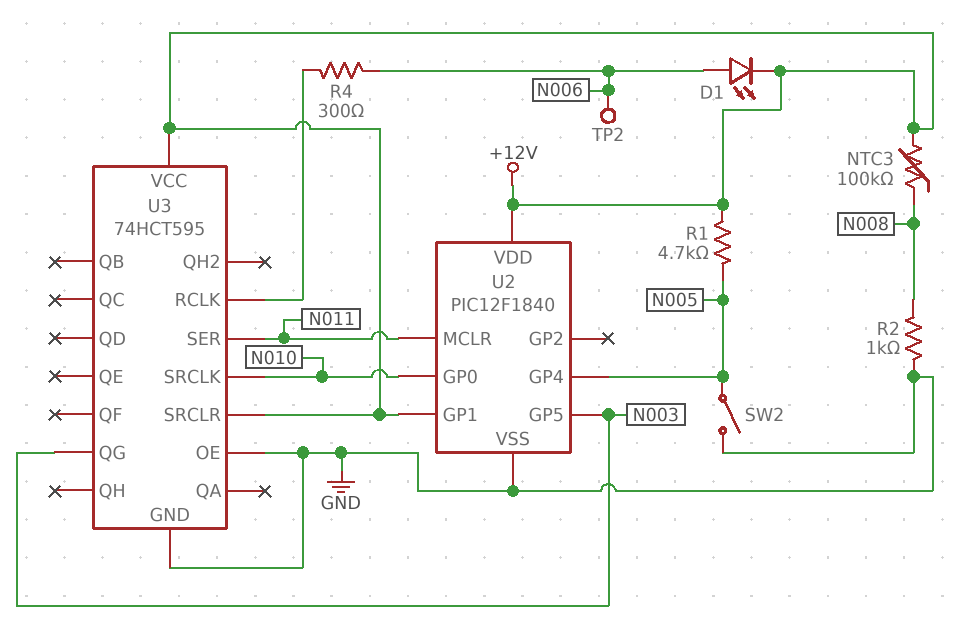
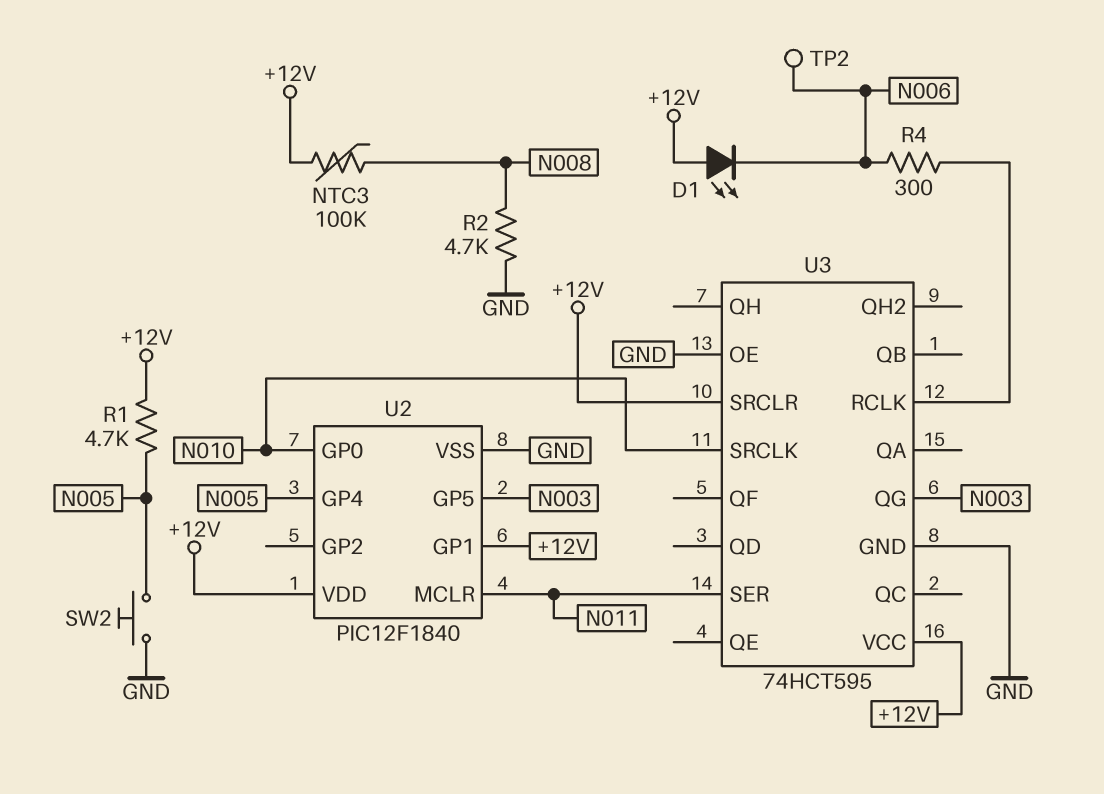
D1: LED (A N006, K +12V) -> LED (A +12V, K N006)
R2: 1k (GND, N008) -> 4.7k (GND, N008)
SW2: switch (GND, N005) -> button (GND, N005)

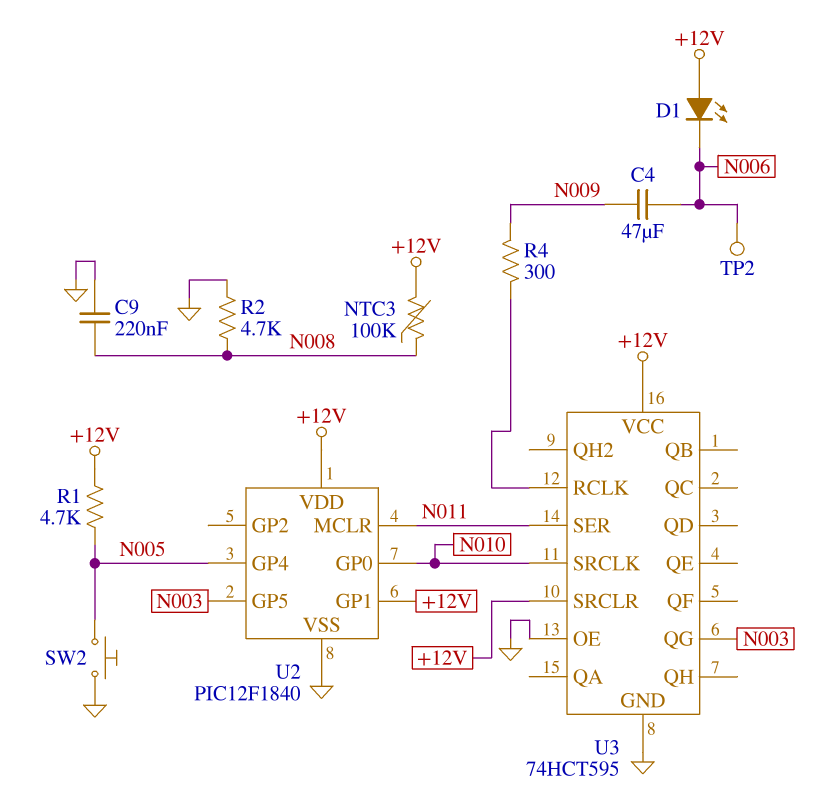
C4: none -> 47uF (N006, N009)
C9: none -> 220nF (GND, N008)
R4: 300 (N006, U3/RCLK) -> 300 (N009, U3/RCLK)

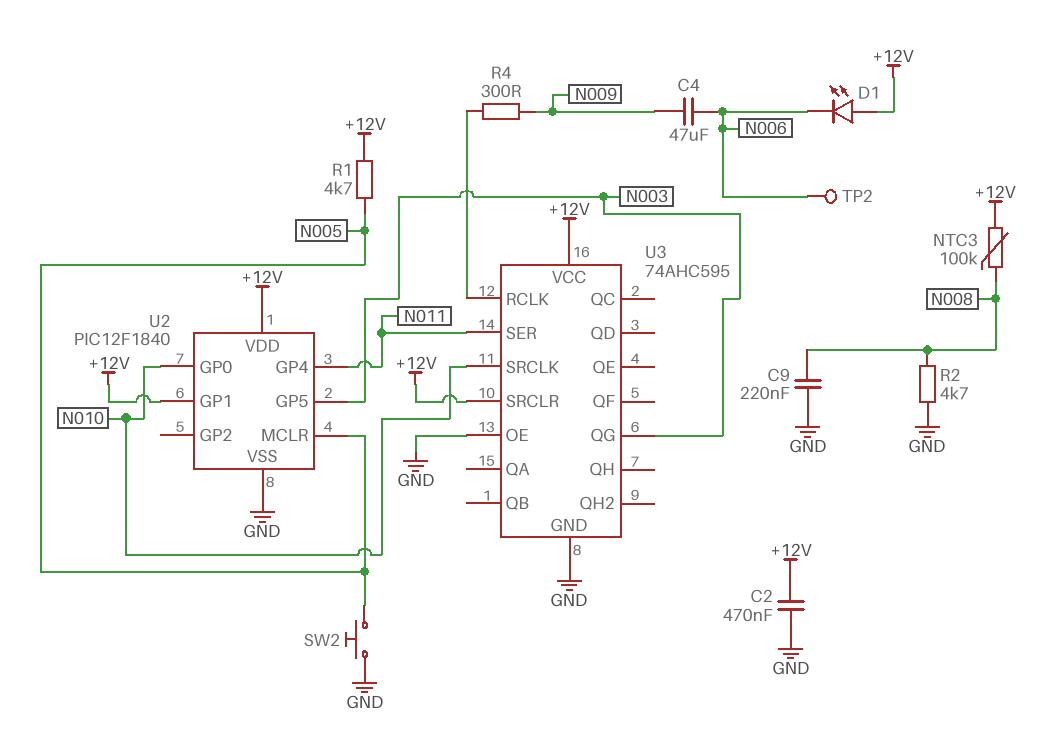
C2: none -> 470nF (+12V, GND)
U2 pin GP4: N005 -> N011
U2 pin MCLR: N011 -> N005
U3: 74HCT595 -> 74AHC595

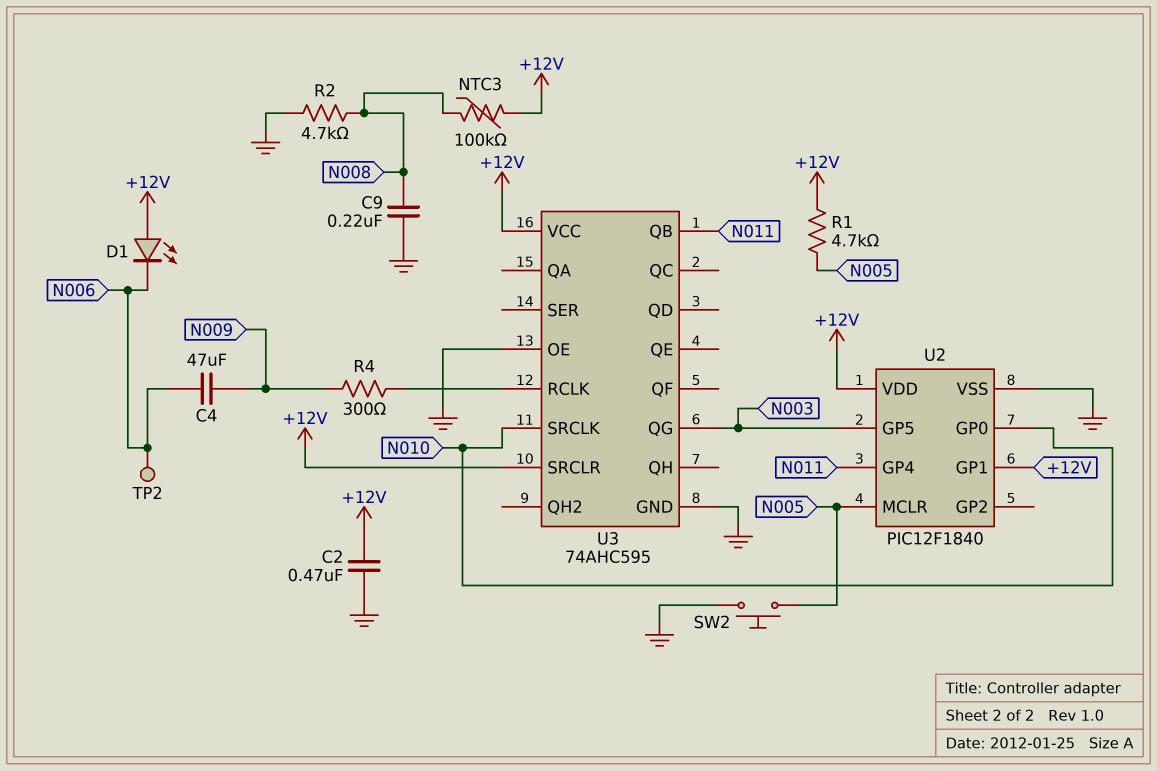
U3 pin QB: none -> N011
U3 pin SER: N011 -> none

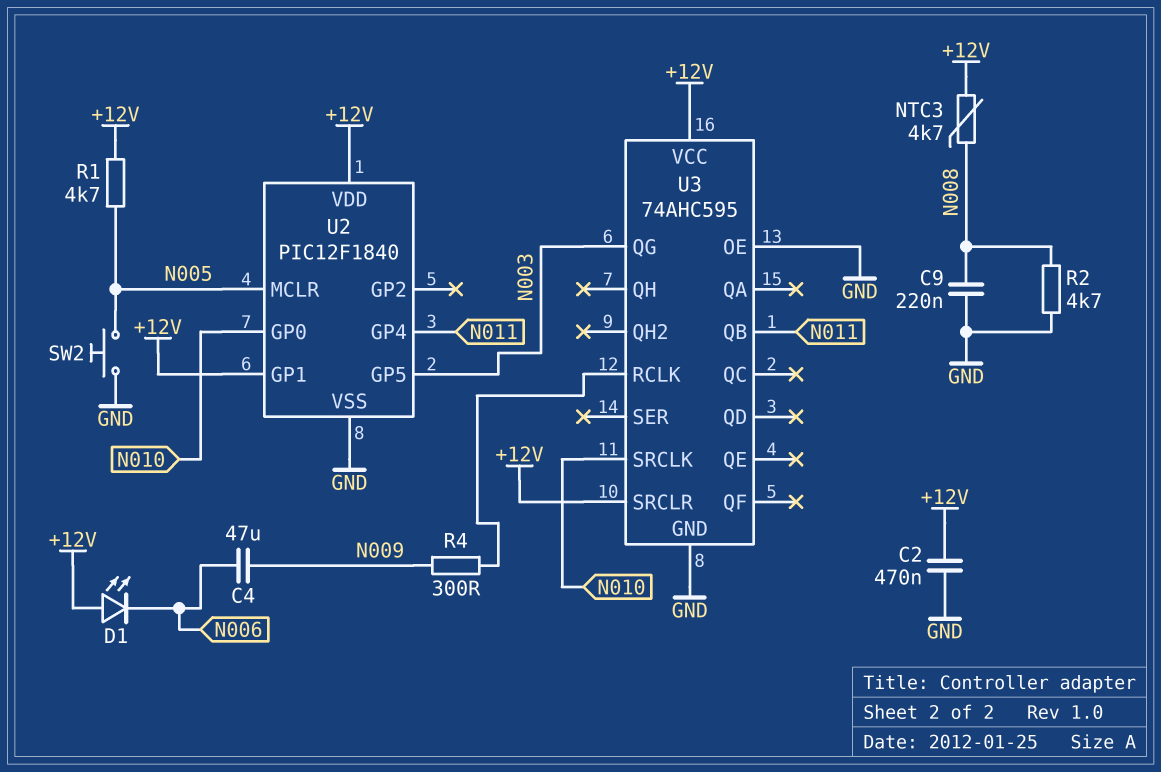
NTC3: 100k (+12V, N008) -> 4.7k (+12V, N008)
TP2: test point (N006) -> none

